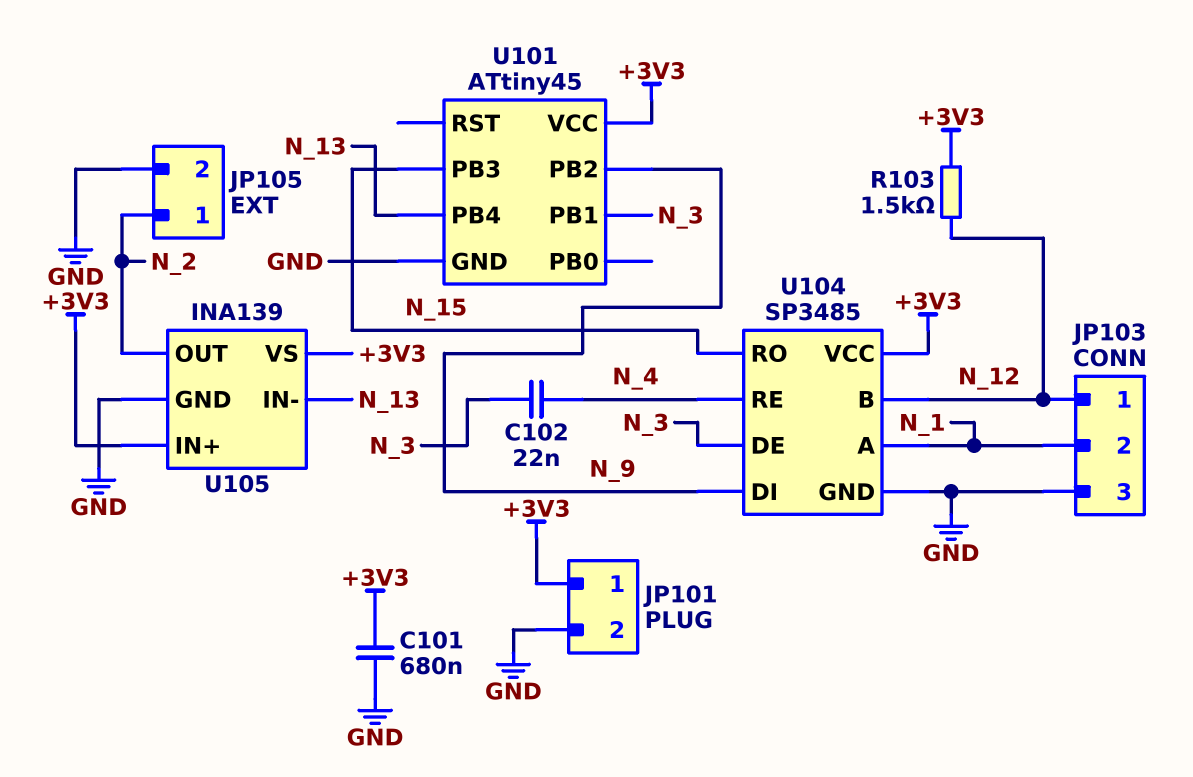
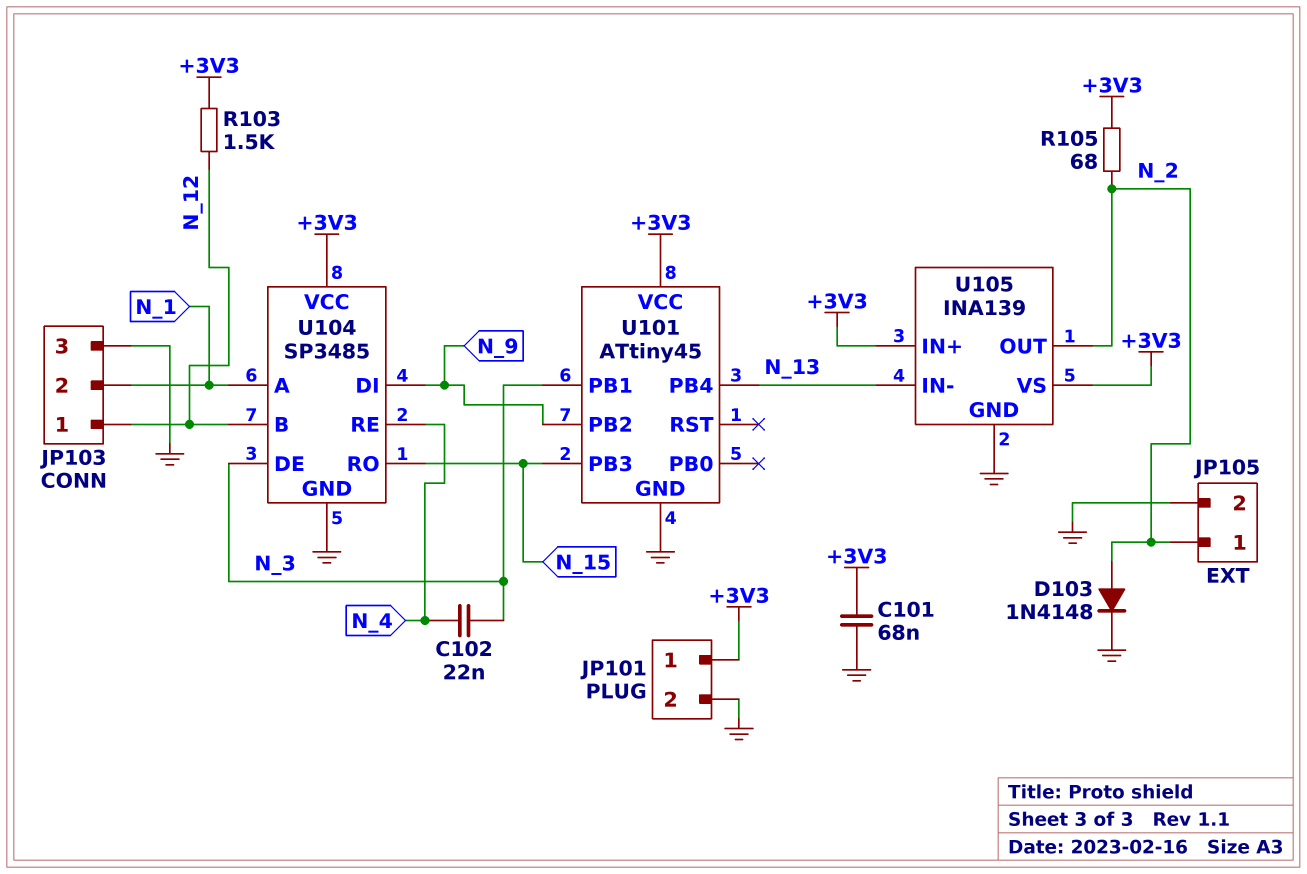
C101: 680nF (+3V3, GND) -> 68nF (+3V3, GND)
D103: none -> diode 1N4148 (A N_2, K GND)
R105: none -> 68 (+3V3, N_2)

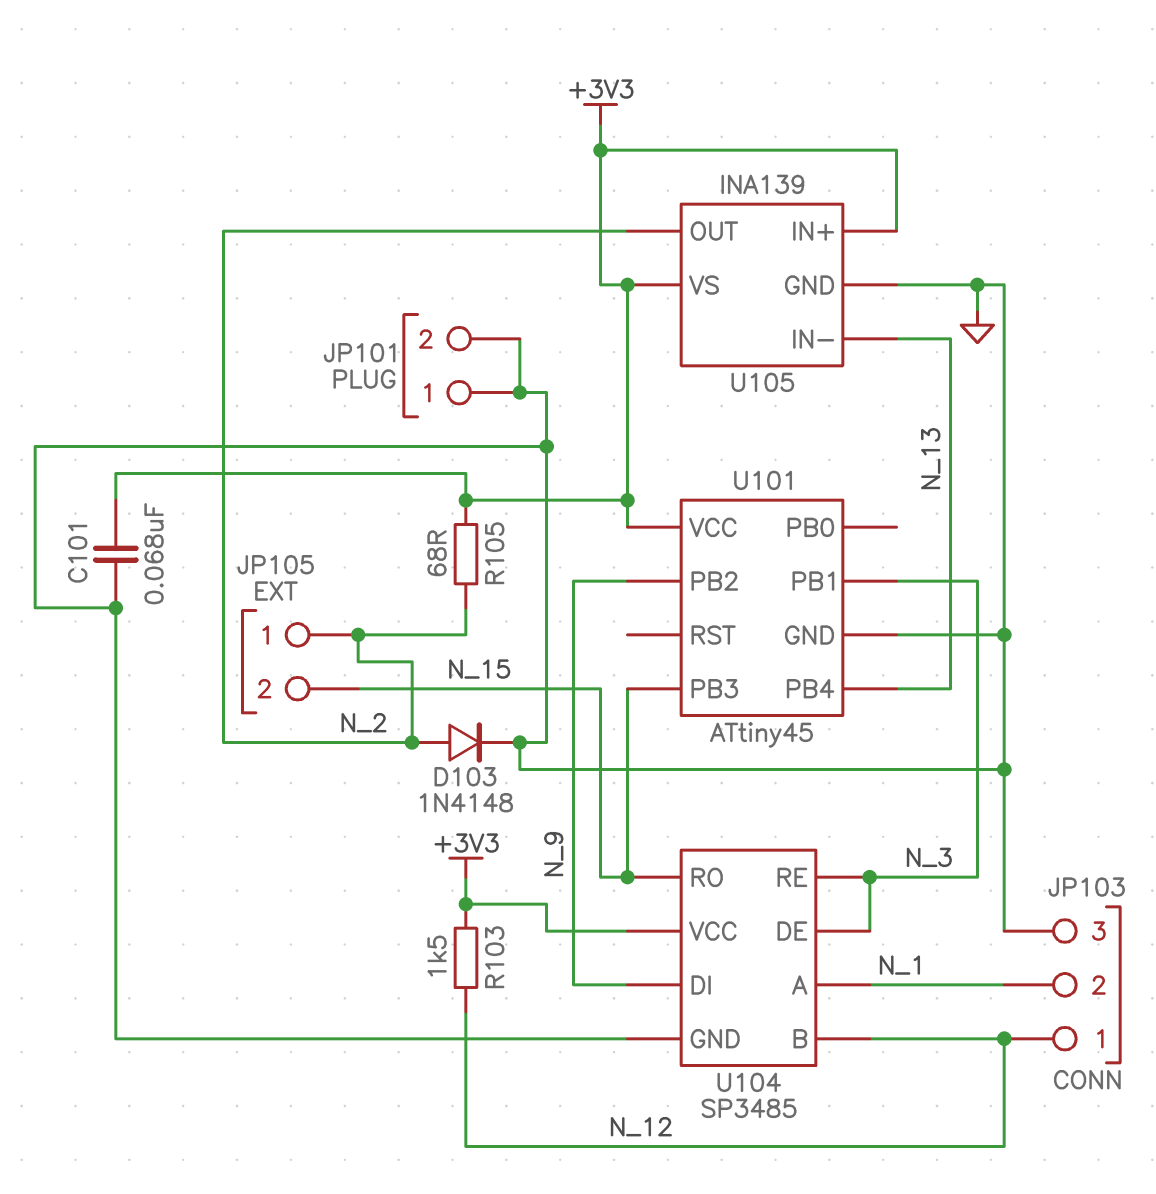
C102: 22nF (N_3, N_4) -> none
JP101 pin 1: +3V3 -> GND
JP105 pin 2: GND -> N_15
U104 pin RE: N_4 -> N_3

